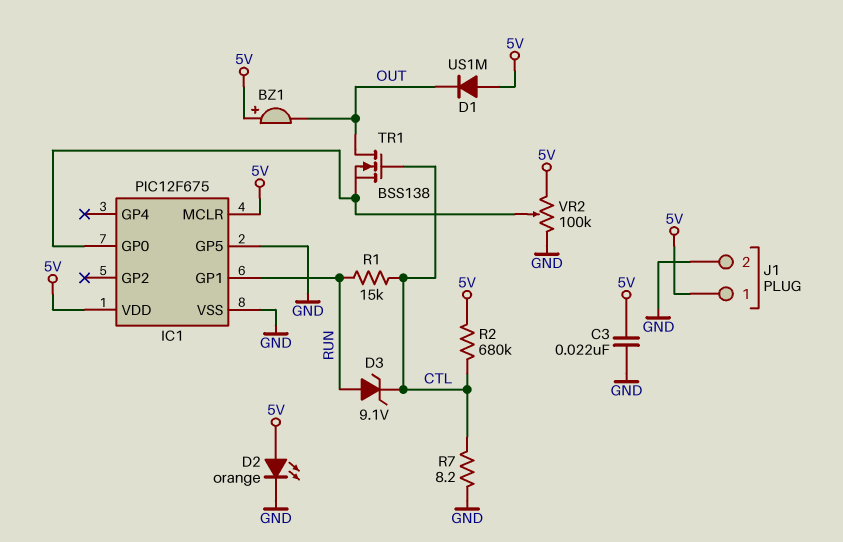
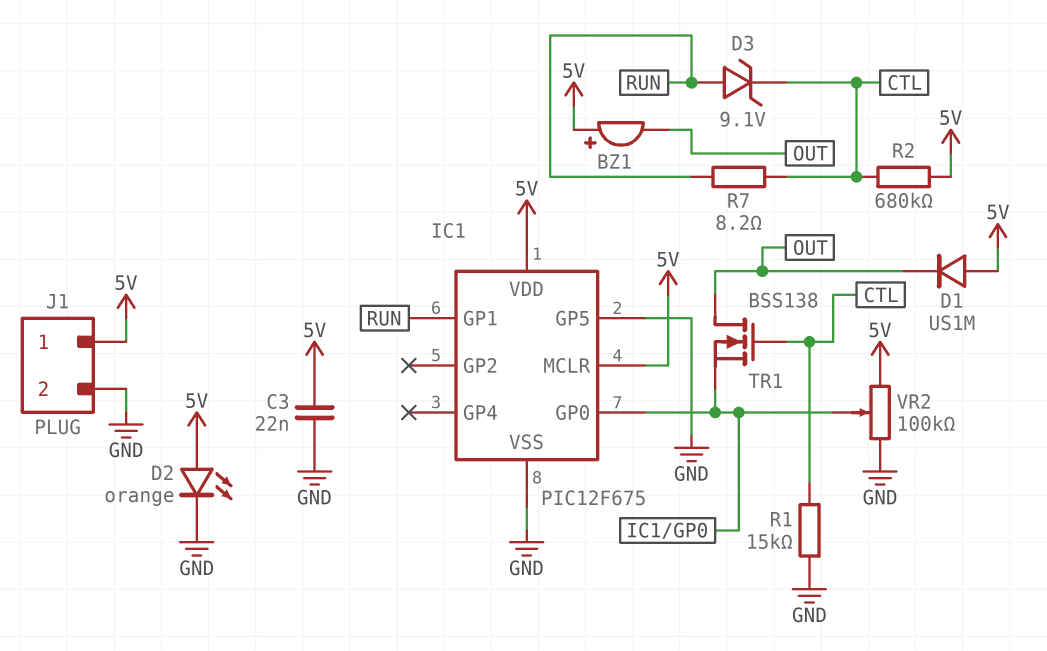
R1: 15k (CTL, RUN) -> 15k (CTL, GND)
R7: 8.2 (CTL, GND) -> 8.2 (CTL, RUN)

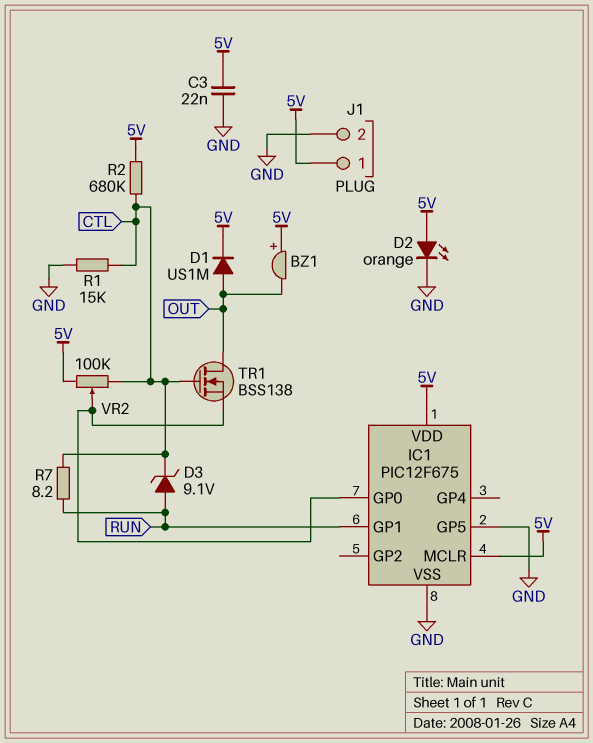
D1: diode US1M (A 5V, K OUT) -> diode US1M (A OUT, K 5V)
VR2: 100k (5V, GND, wiper IC1/GP0) -> 100k (5V, CTL, wiper IC1/GP0)

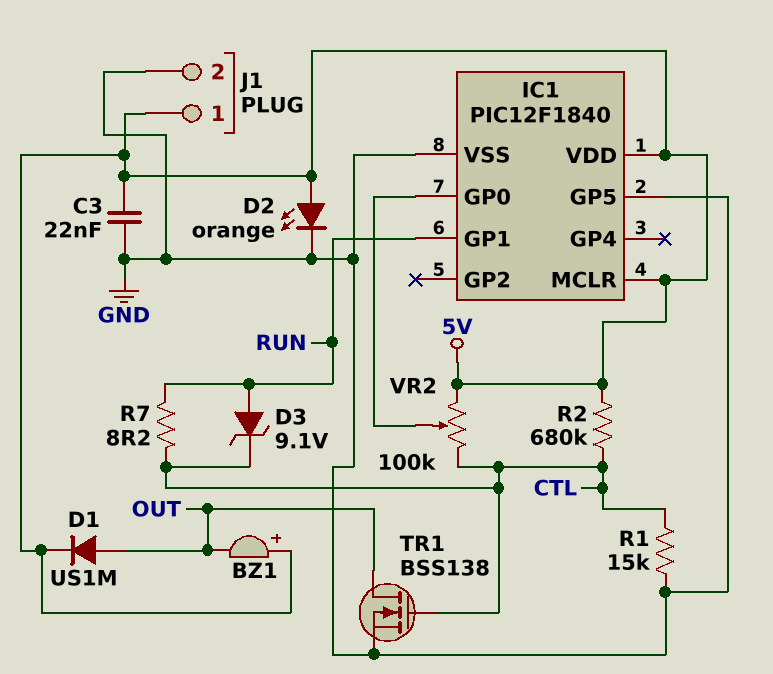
IC1: PIC12F675 -> PIC12F1840
TR1: NMOS BSS138 (G CTL, D OUT, S IC1/GP0) -> NMOS BSS138 (G CTL, D OUT, S GND)

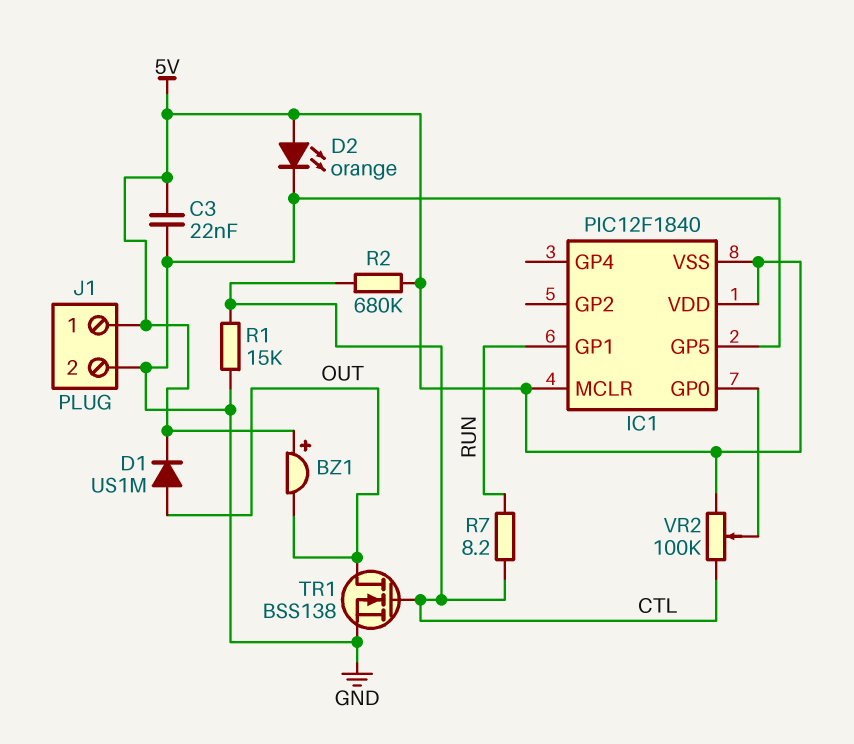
D3: zener 9.1V (A RUN, K CTL) -> none
IC1 pin VSS: GND -> 5V

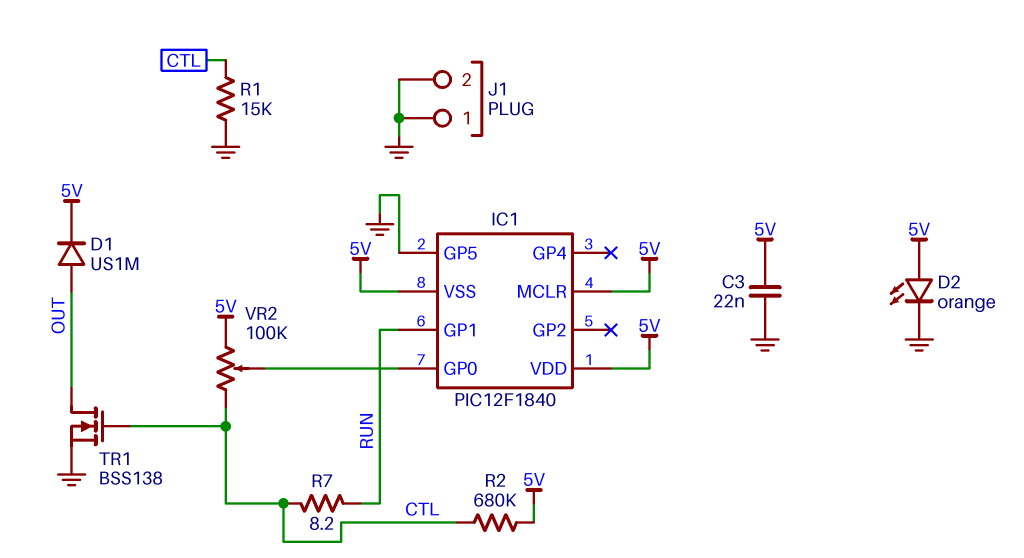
BZ1: buzzer (plus 5V, minus OUT) -> none
J1 pin 1: 5V -> GND

